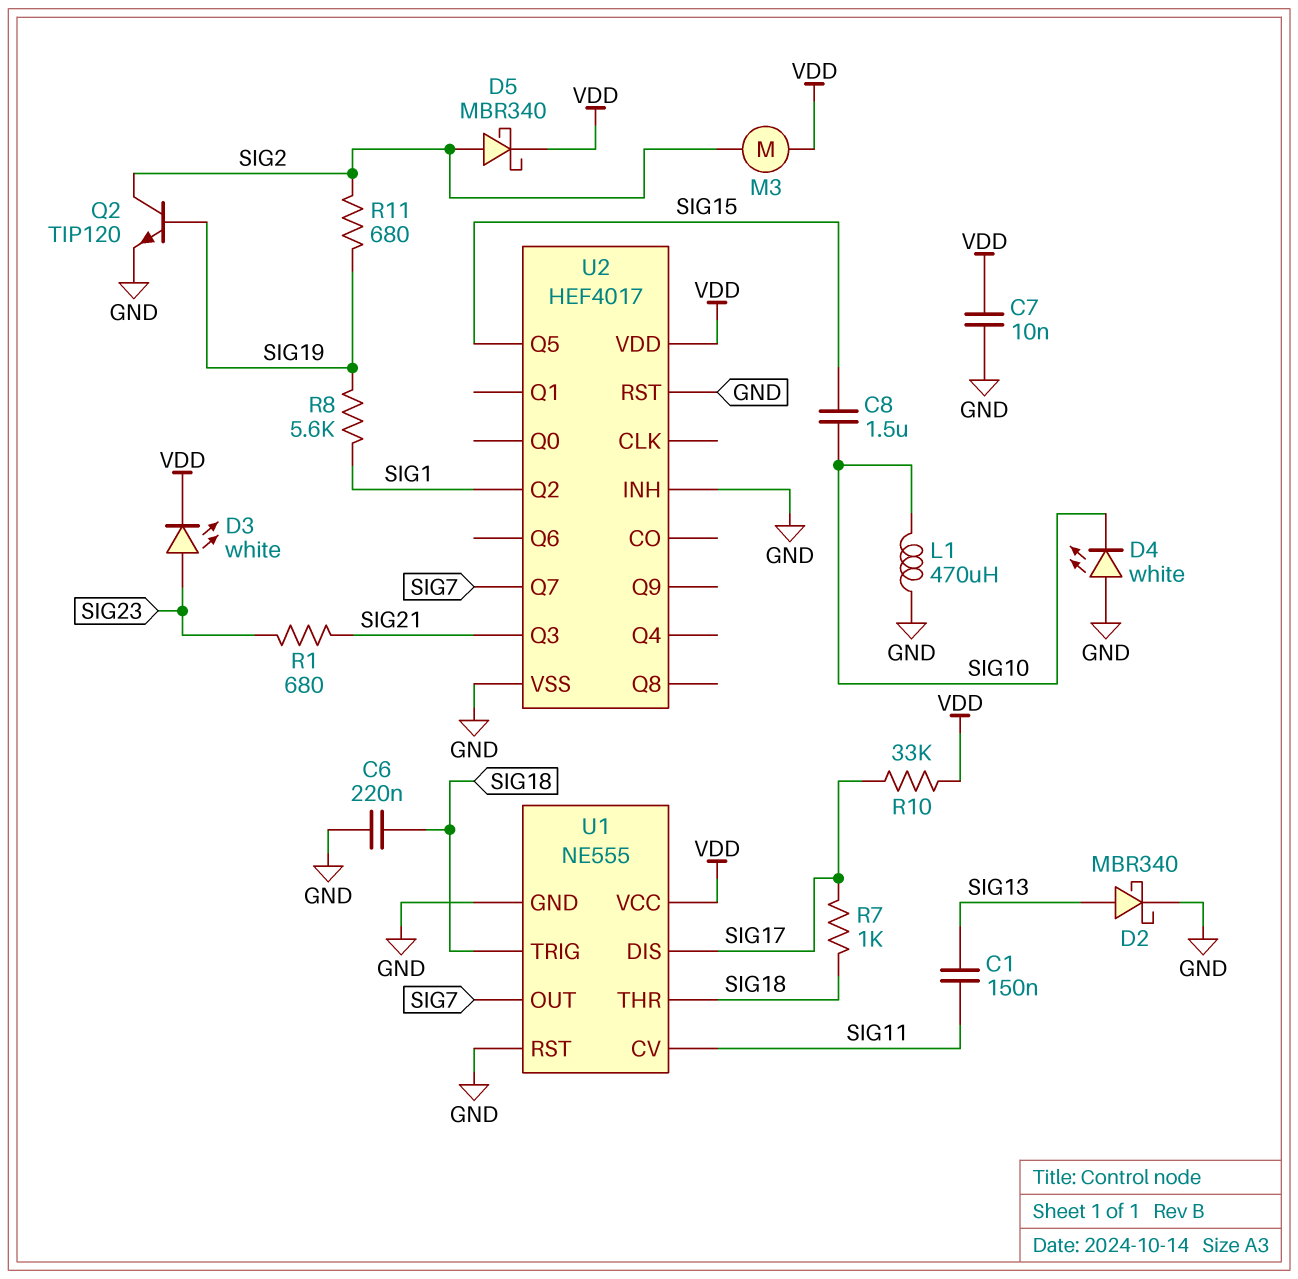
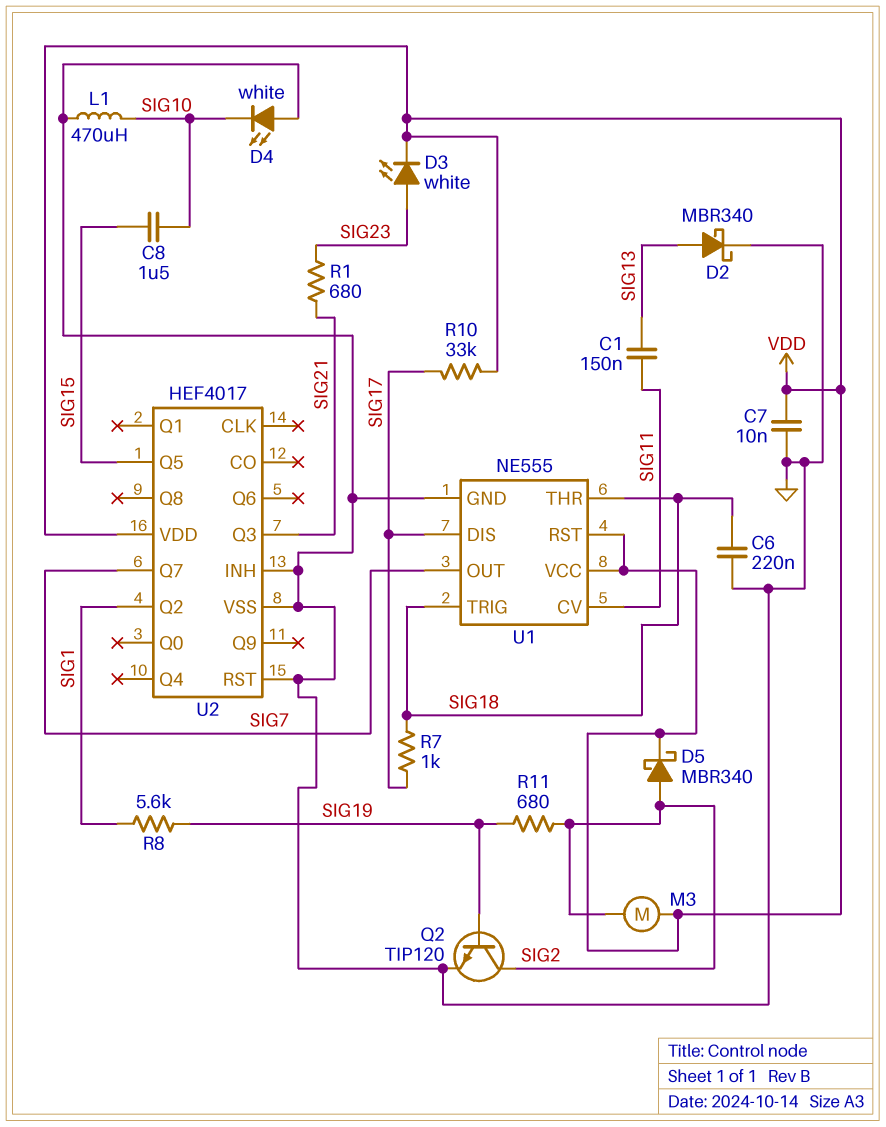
U1 pin RST: GND -> VDD

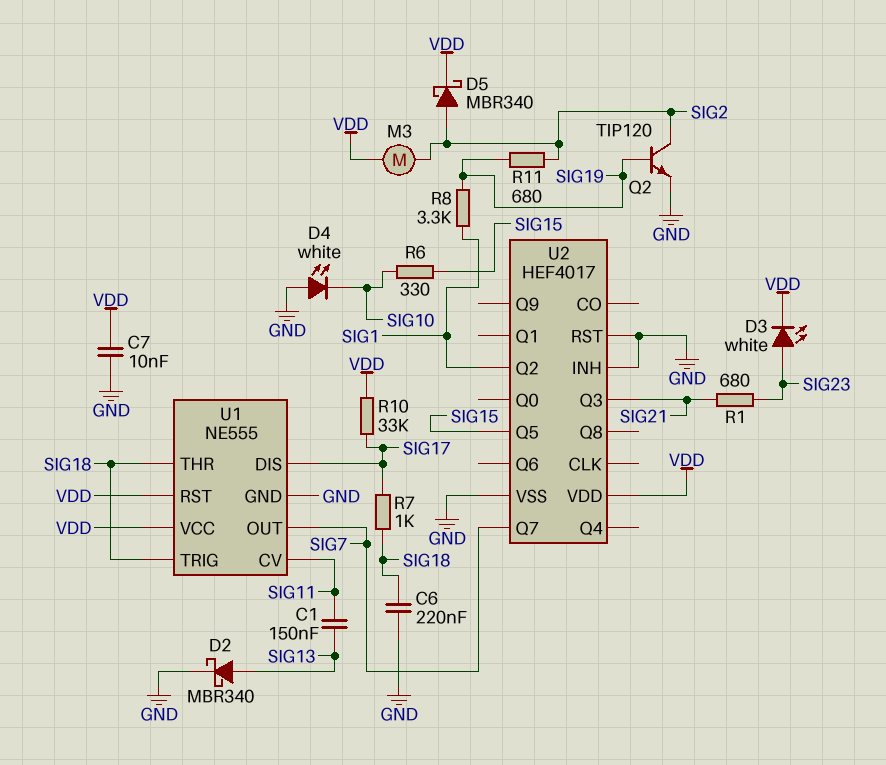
C8: 1.5uF (SIG10, SIG15) -> none
L1: 470uH (GND, SIG10) -> none
R6: none -> 330 (SIG10, SIG15)
R8: 5.6k (SIG1, SIG19) -> 3.3k (SIG1, SIG19)

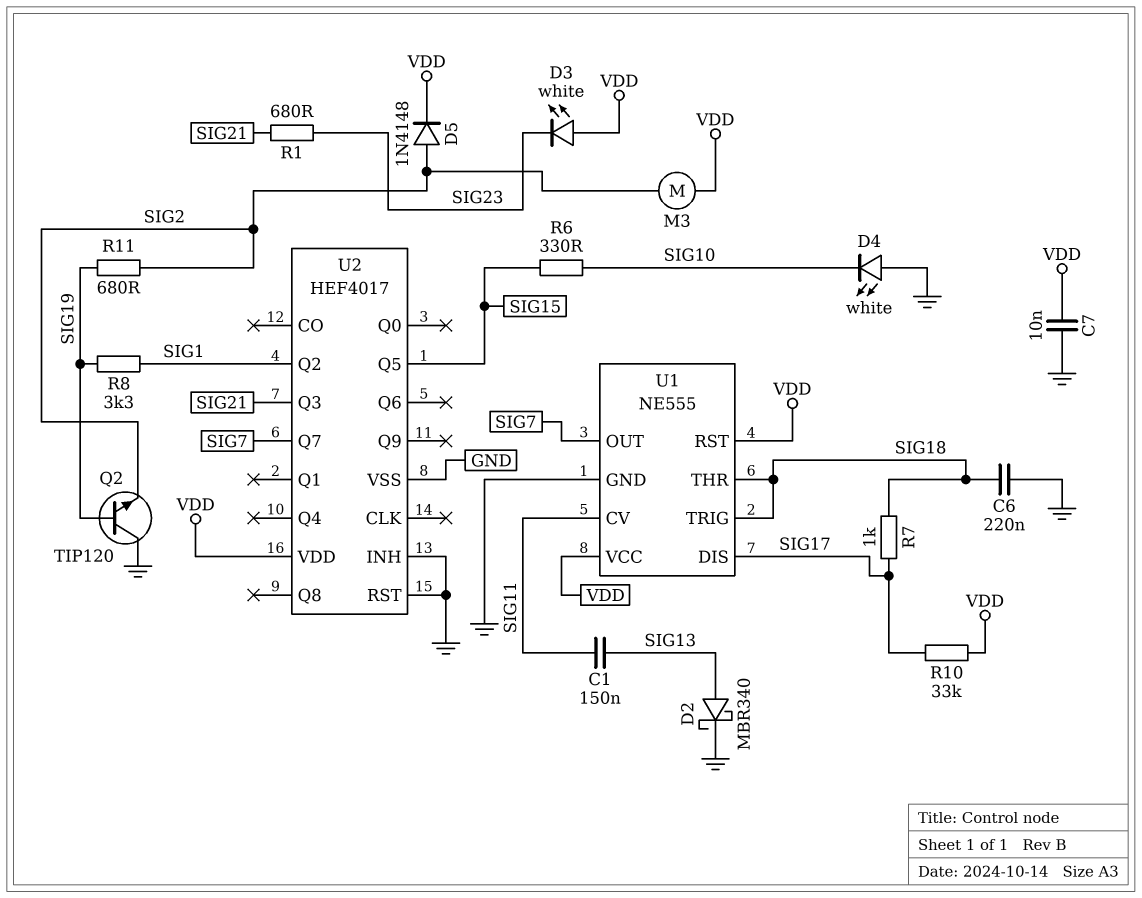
D3: LED white (A SIG23, K VDD) -> LED white (A VDD, K SIG23)
D5: schottky MBR340 (A SIG2, K VDD) -> diode 1N4148 (A SIG2, K VDD)
Q2: NPN TIP120 (B SIG19, C SIG2, E GND) -> NPN TIP120 (B SIG19, C GND, E SIG2)

